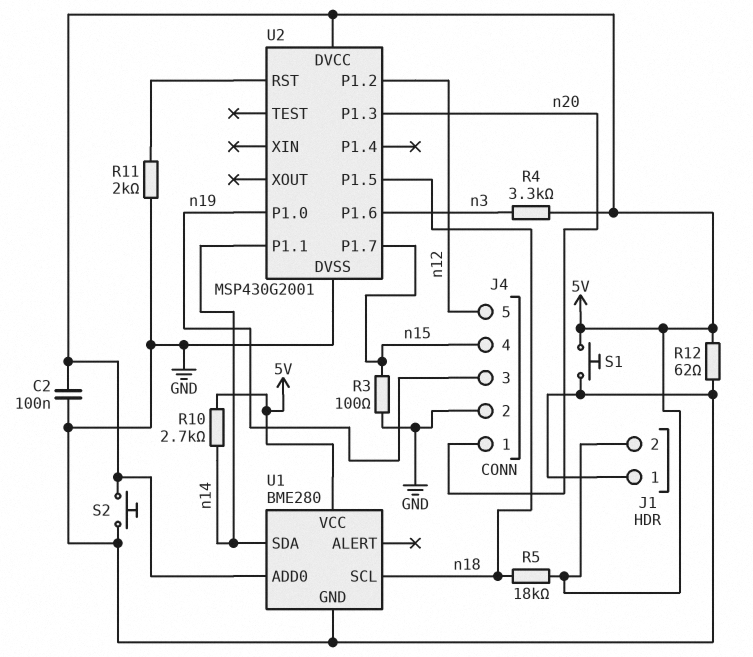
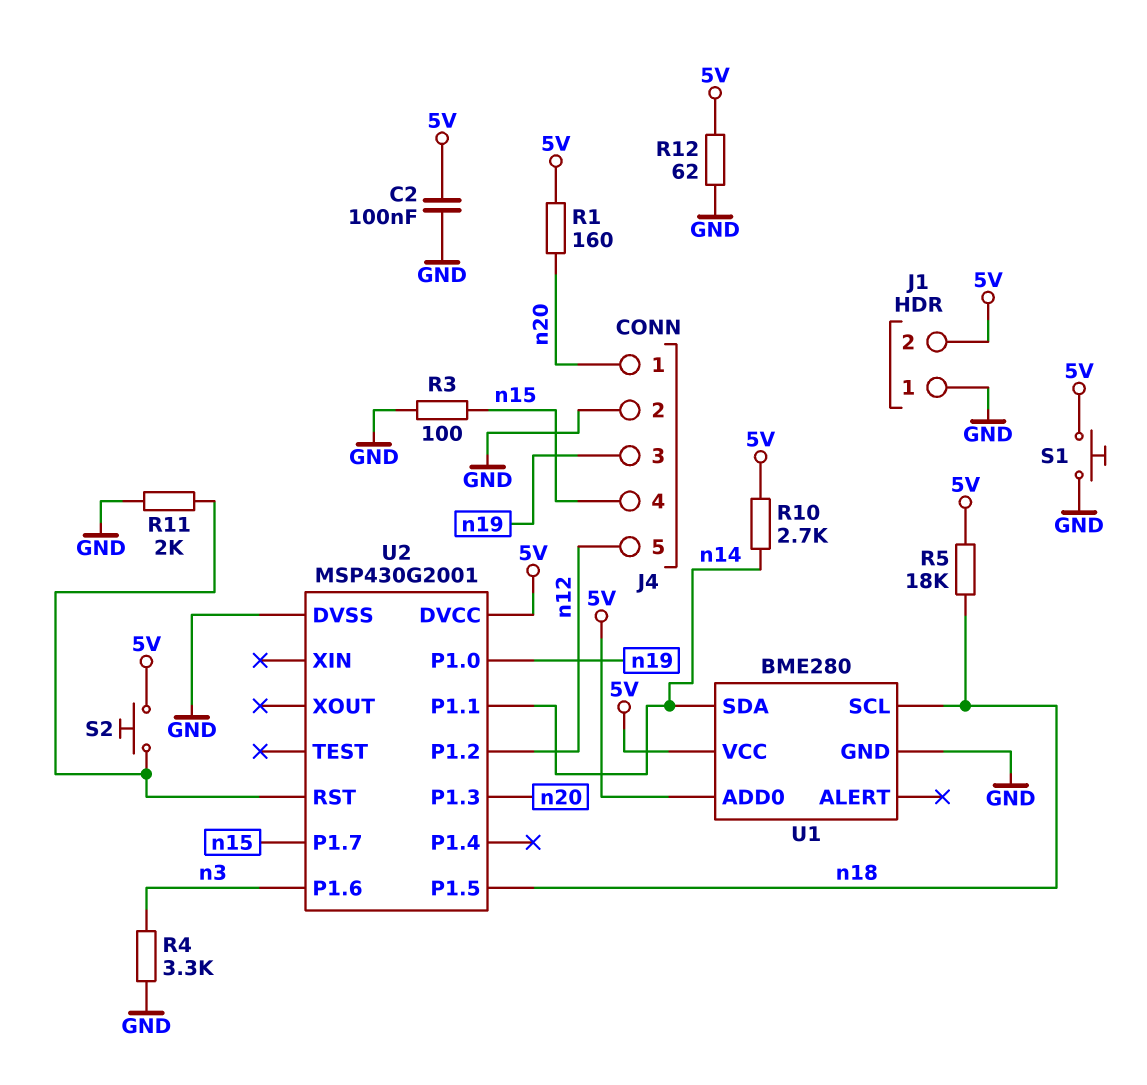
R1: none -> 160 (5V, n20)
R4: 3.3k (5V, n3) -> 3.3k (GND, n3)
S2: button (5V, GND) -> button (5V, U2/RST)

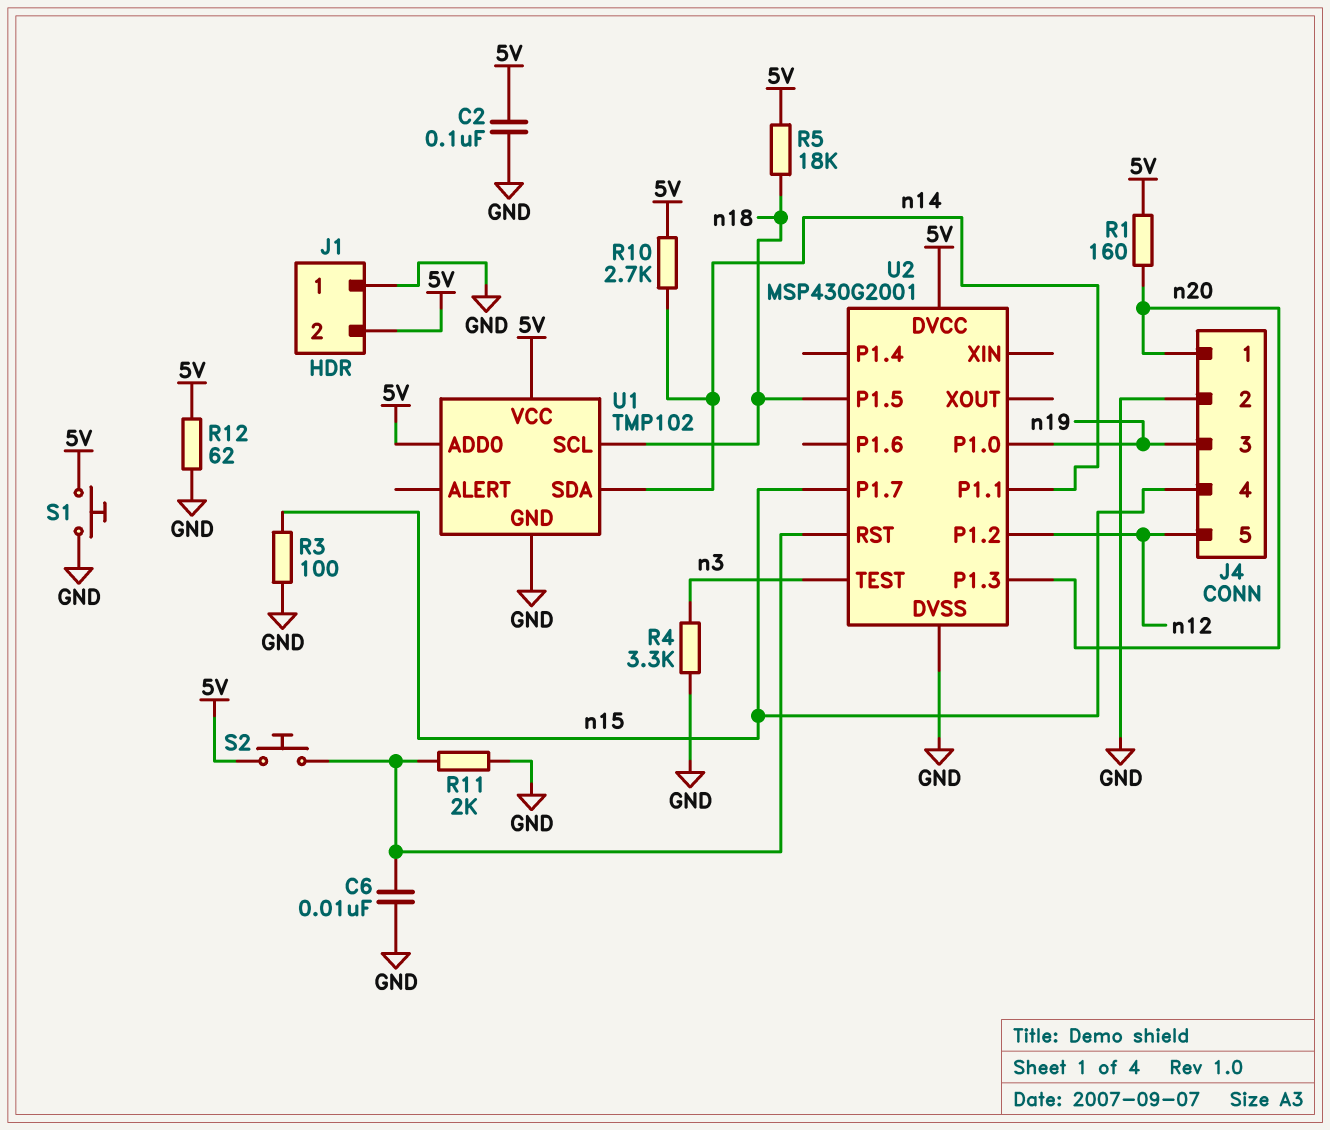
C6: none -> 10nF (GND, U2/RST)
U1: BME280 -> TMP102
U2 pin P1.6: n3 -> none
U2 pin TEST: none -> n3

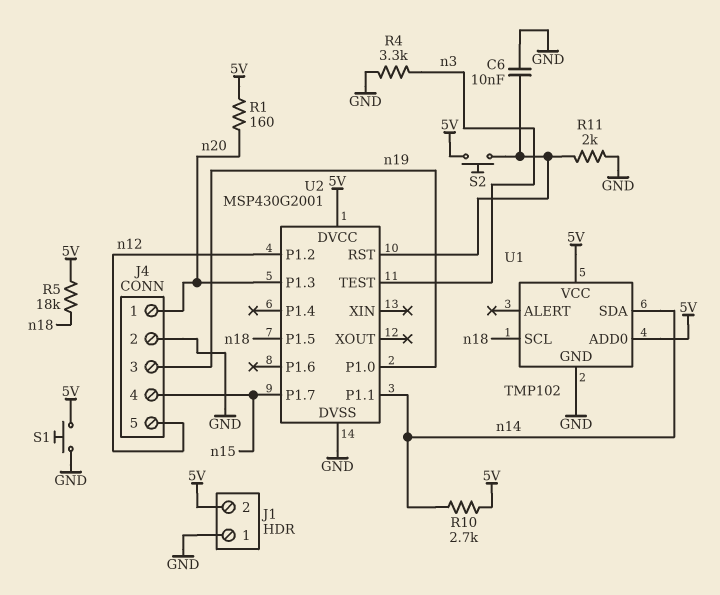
C2: 100nF (5V, GND) -> none
R3: 100 (GND, n15) -> none
R12: 62 (5V, GND) -> none

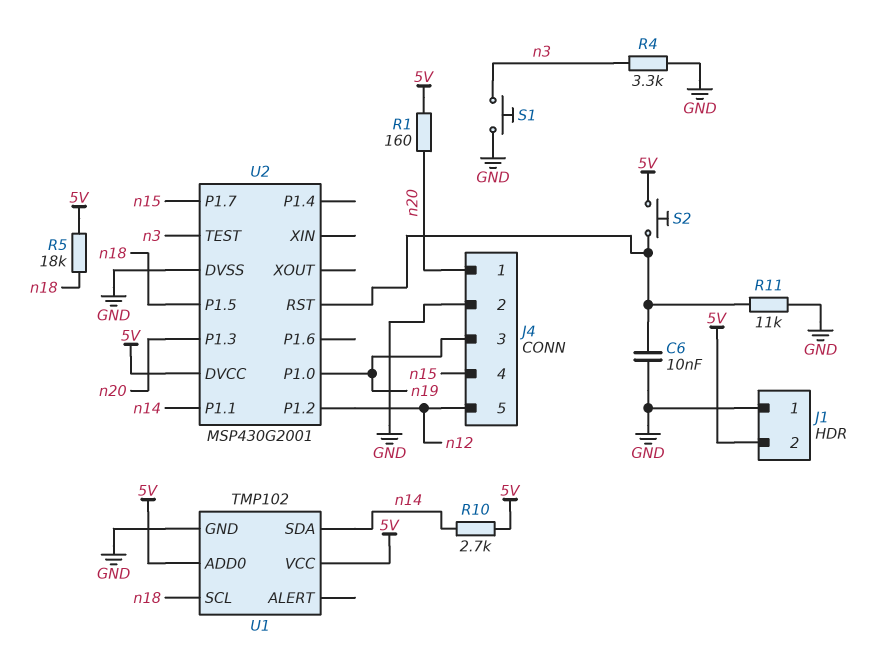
R11: 2k (GND, U2/RST) -> 11k (GND, U2/RST)
S1: button (5V, GND) -> button (GND, n3)

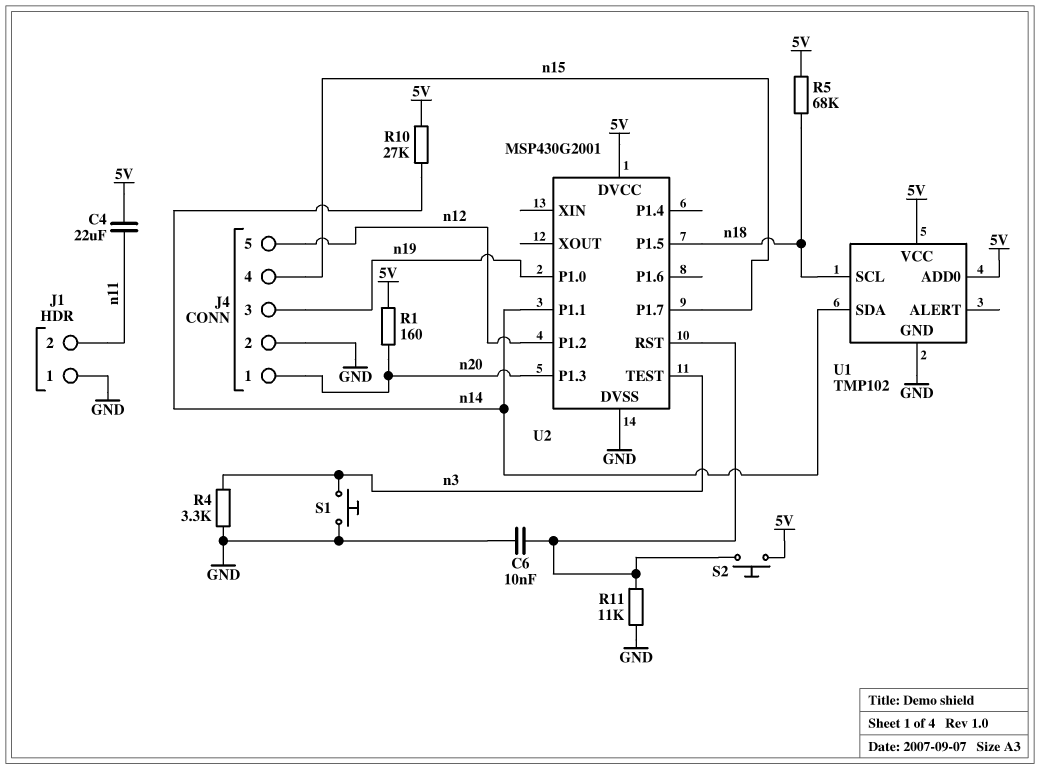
C4: none -> 22uF (5V, n11)
J1 pin 2: 5V -> n11
R5: 18k (5V, n18) -> 68k (5V, n18)
R10: 2.7k (5V, n14) -> 27k (5V, n14)

